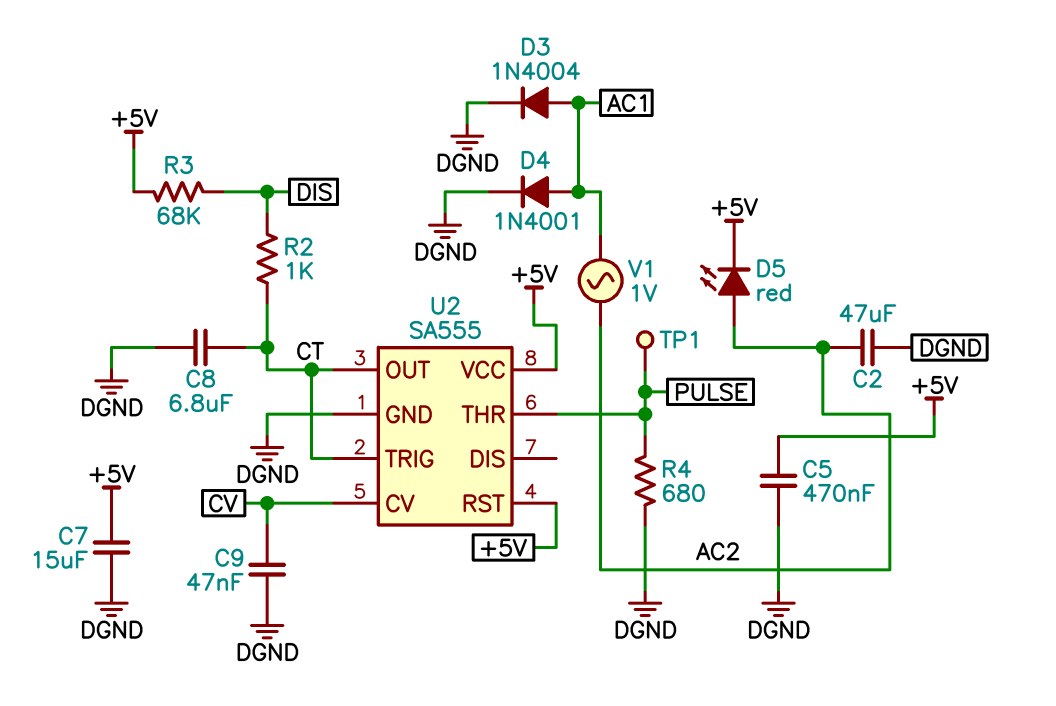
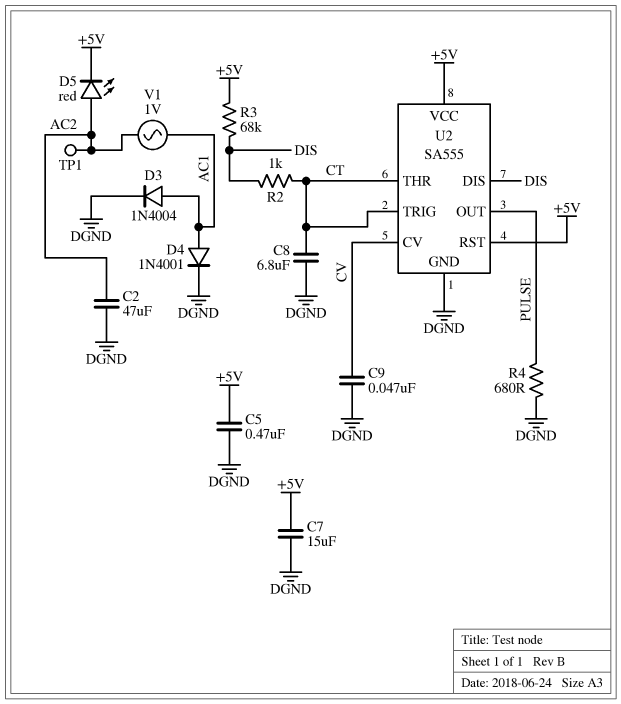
TP1: test point (PULSE) -> test point (AC2)
U2 pin DIS: none -> DIS
U2 pin OUT: CT -> PULSE
U2 pin THR: PULSE -> CT

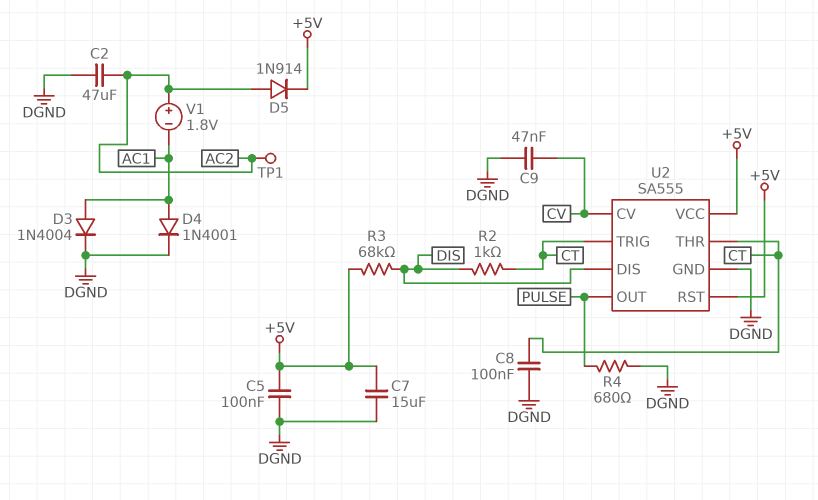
C5: 470nF (+5V, DGND) -> 100nF (+5V, DGND)
C8: 6.8uF (CT, DGND) -> 100nF (CT, DGND)
D5: LED red (A AC2, K +5V) -> diode 1N914 (A AC2, K +5V)
V1: AC 1V (AC1, AC2) -> 1.8V (plus AC2, minus AC1)

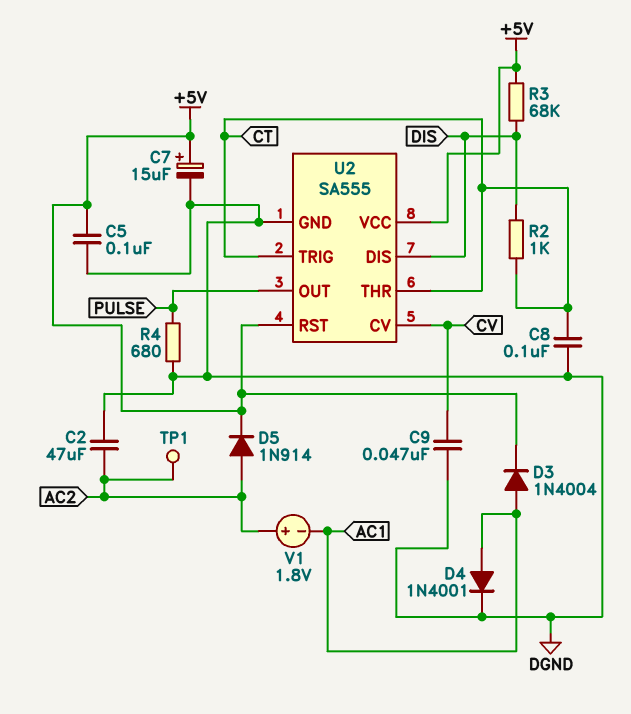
C7: 15uF (+5V, DGND) -> 15uF (plus +5V, minus DGND)
D3: diode 1N4004 (A AC1, K DGND) -> diode 1N4004 (A AC1, K +5V)

